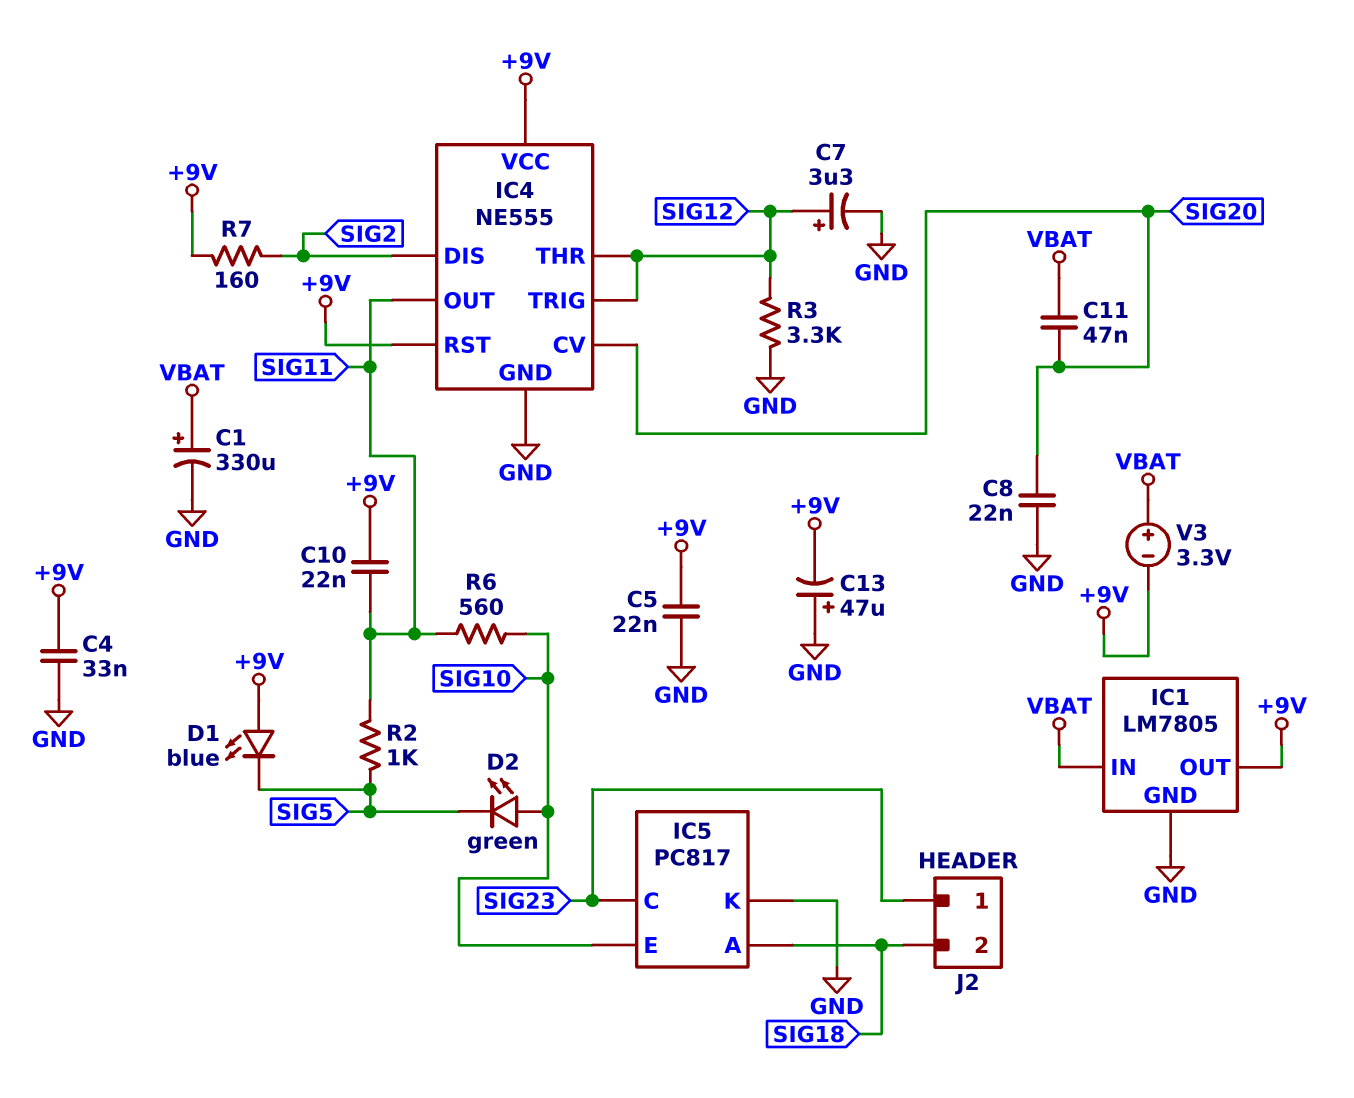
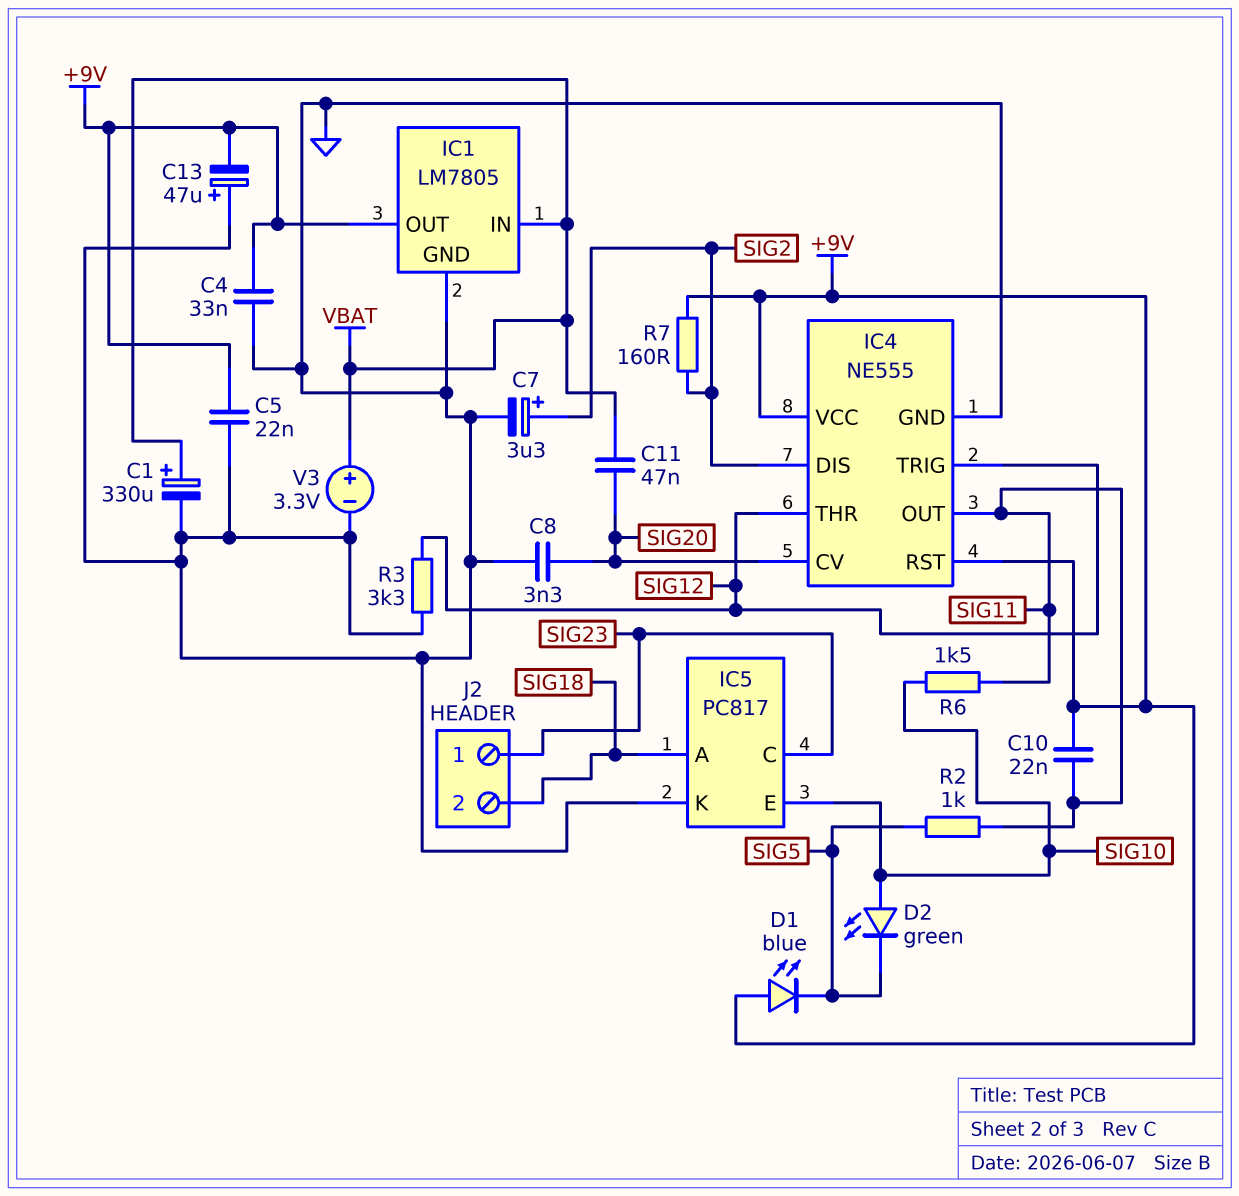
C7: 3.3uF (plus SIG12, minus GND) -> 3.3uF (plus SIG2, minus GND)
C8: 22nF (GND, SIG20) -> 3.3nF (GND, SIG20)
R6: 560 (SIG10, SIG11) -> 1.5k (SIG10, SIG11)
V3: 3.3V (plus VBAT, minus +9V) -> 3.3V (plus VBAT, minus GND)

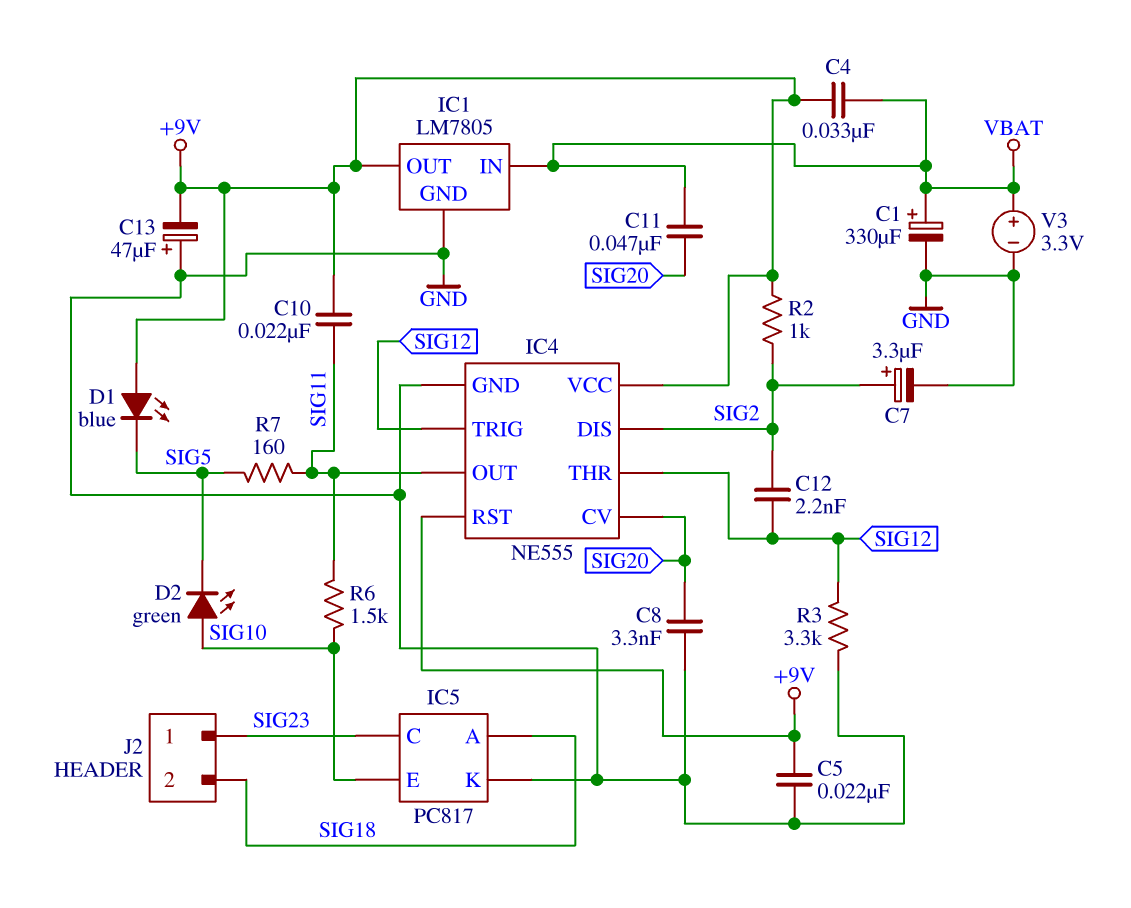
C4: 33nF (+9V, GND) -> 33nF (+9V, VBAT)
C12: none -> 2.2nF (SIG2, SIG12)
R2: 1k (SIG5, SIG11) -> 1k (+9V, SIG2)
R7: 160 (+9V, SIG2) -> 160 (SIG5, SIG11)

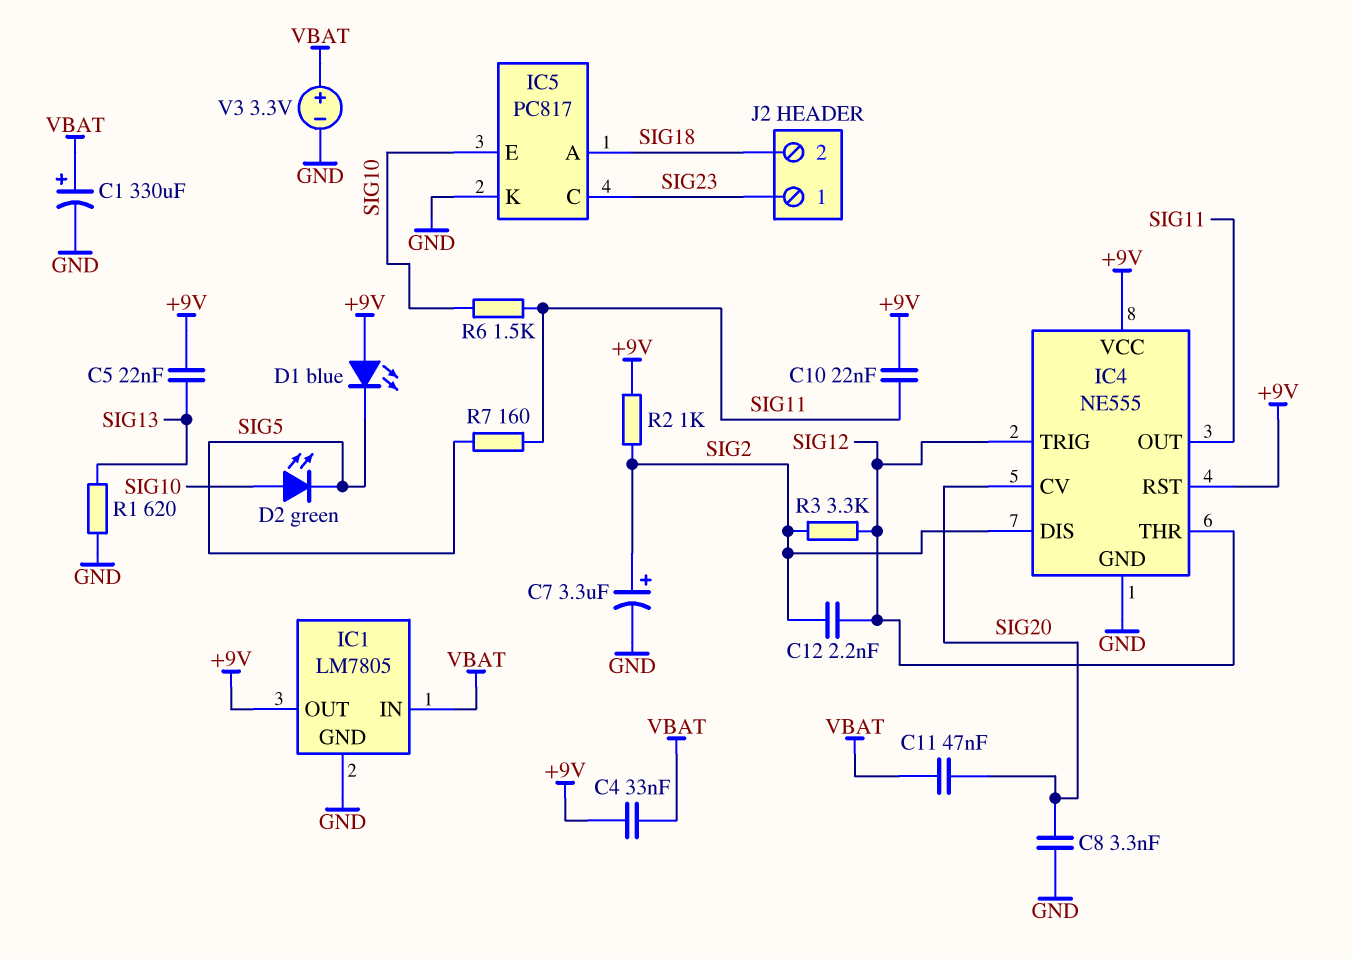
C5: 22nF (+9V, GND) -> 22nF (+9V, SIG13)
C13: 47uF (plus GND, minus +9V) -> none
R1: none -> 620 (GND, SIG13)
R3: 3.3k (GND, SIG12) -> 3.3k (SIG2, SIG12)

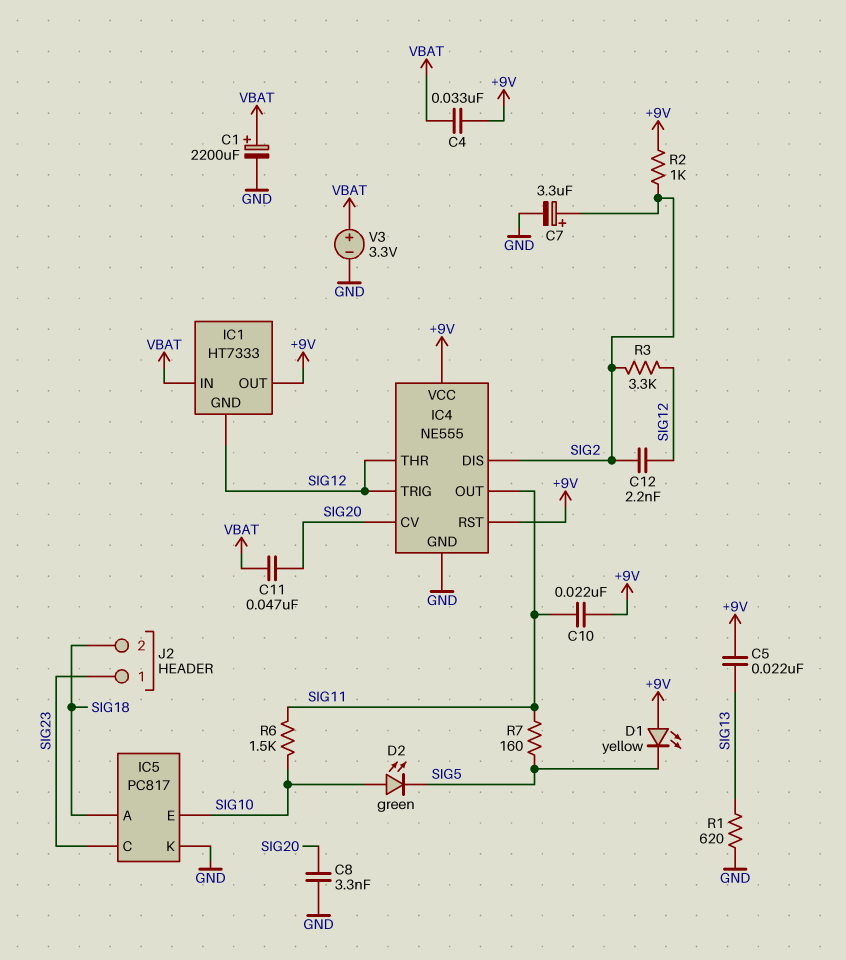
C1: 330uF (plus VBAT, minus GND) -> 2200uF (plus VBAT, minus GND)
D1: LED blue (A +9V, K SIG5) -> LED yellow (A +9V, K SIG5)
IC1: LM7805 -> HT7333
IC1 pin GND: GND -> SIG12

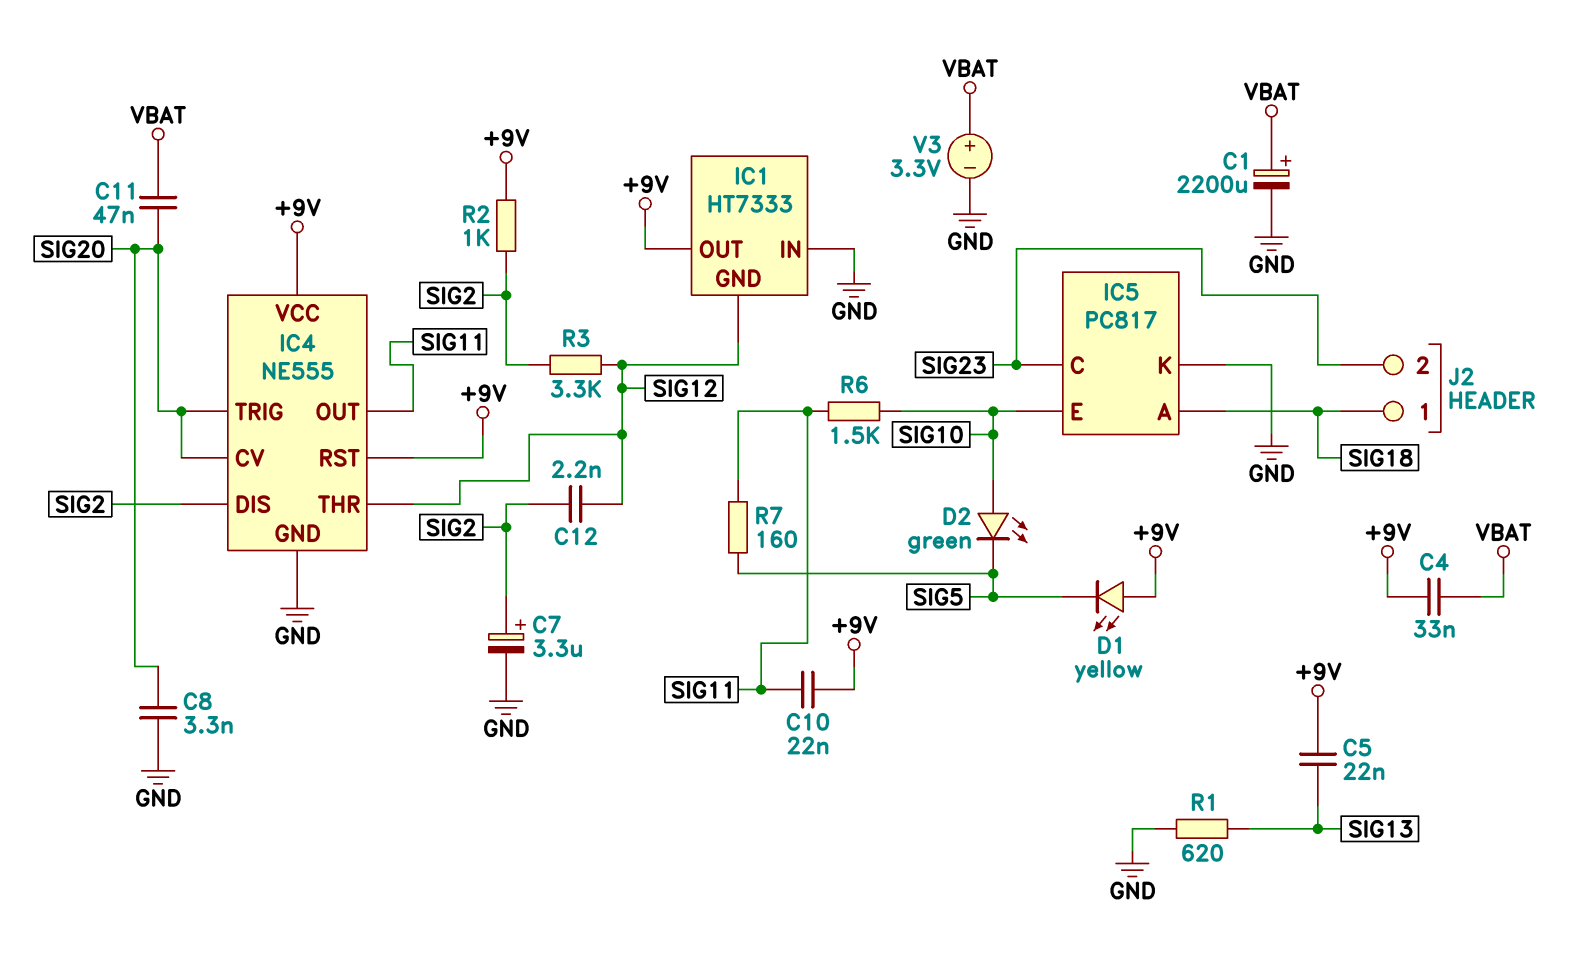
IC1 pin IN: VBAT -> GND
IC4 pin TRIG: SIG12 -> SIG20
J2 pin 1: SIG23 -> SIG18
J2 pin 2: SIG18 -> SIG23

